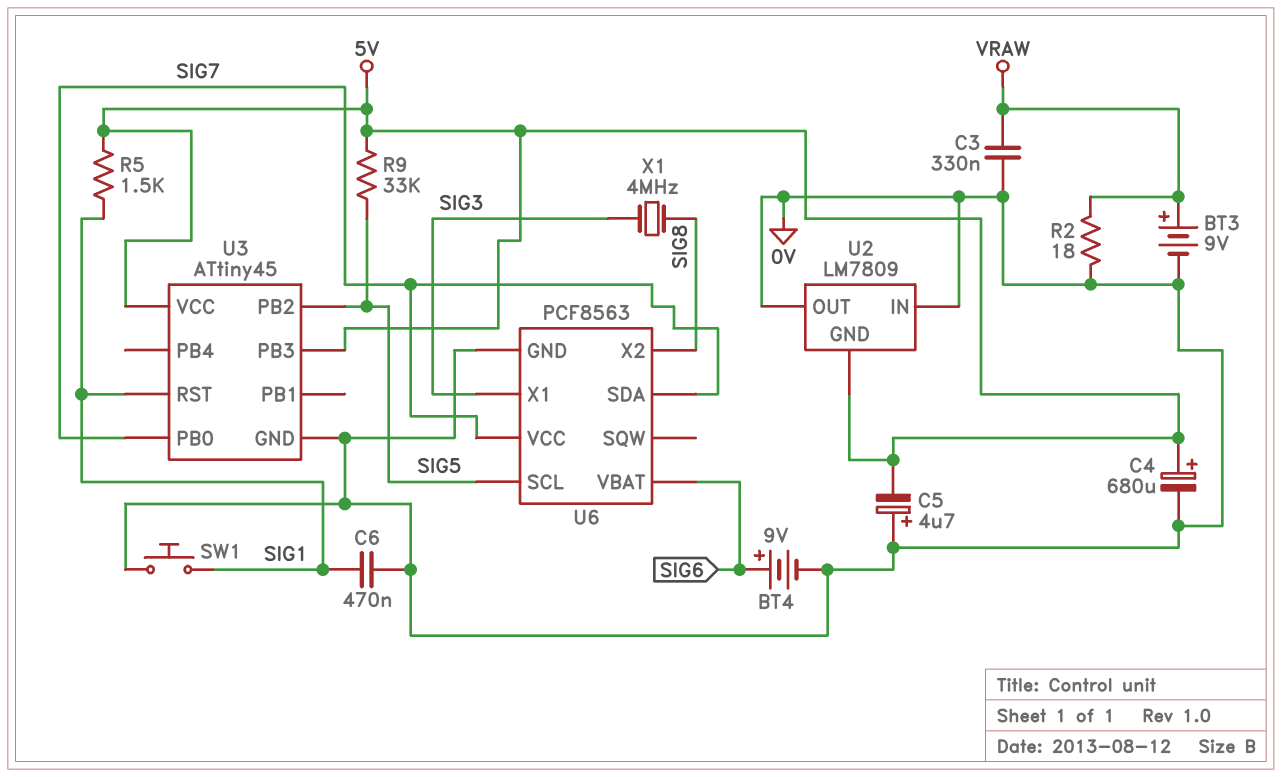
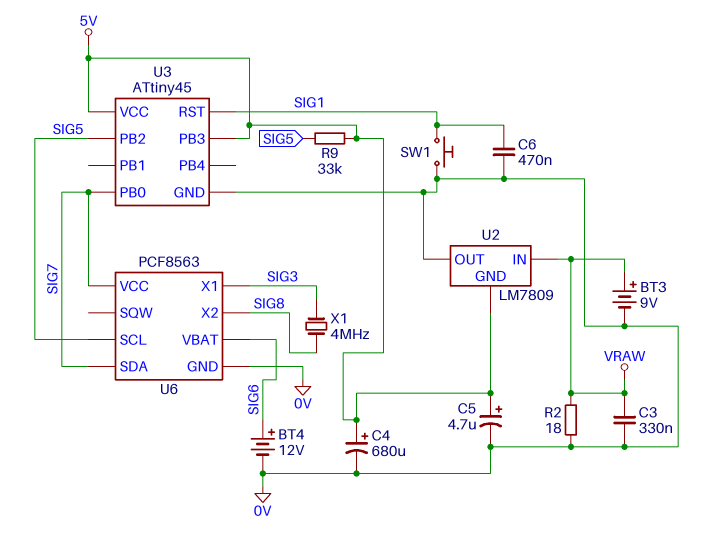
BT4: 9V (plus SIG6, minus 0V) -> 12V (plus SIG6, minus 0V)
C5: 4.7uF (plus 0V, minus 5V) -> 4.7uF (plus 5V, minus 0V)
R5: 1.5k (5V, SIG1) -> none
U2 pin IN: 0V -> VRAW

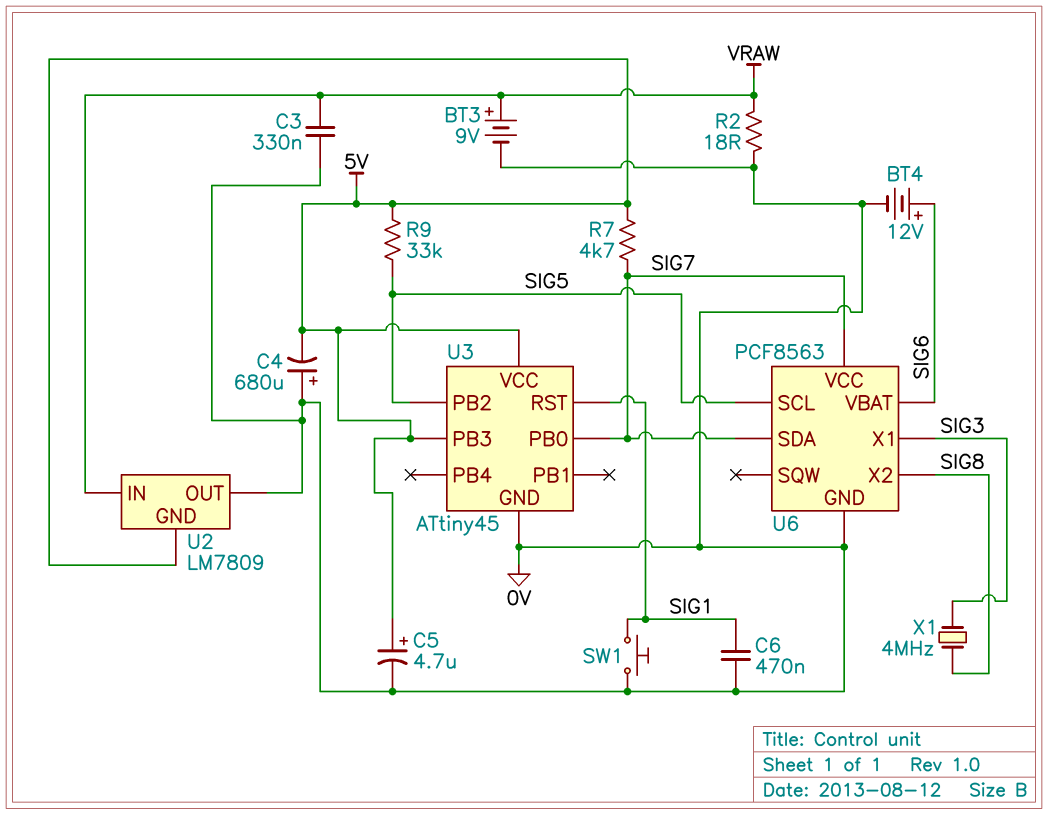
C4: 680uF (plus 5V, minus 0V) -> 680uF (plus 0V, minus 5V)
R7: none -> 4.7k (5V, SIG7)

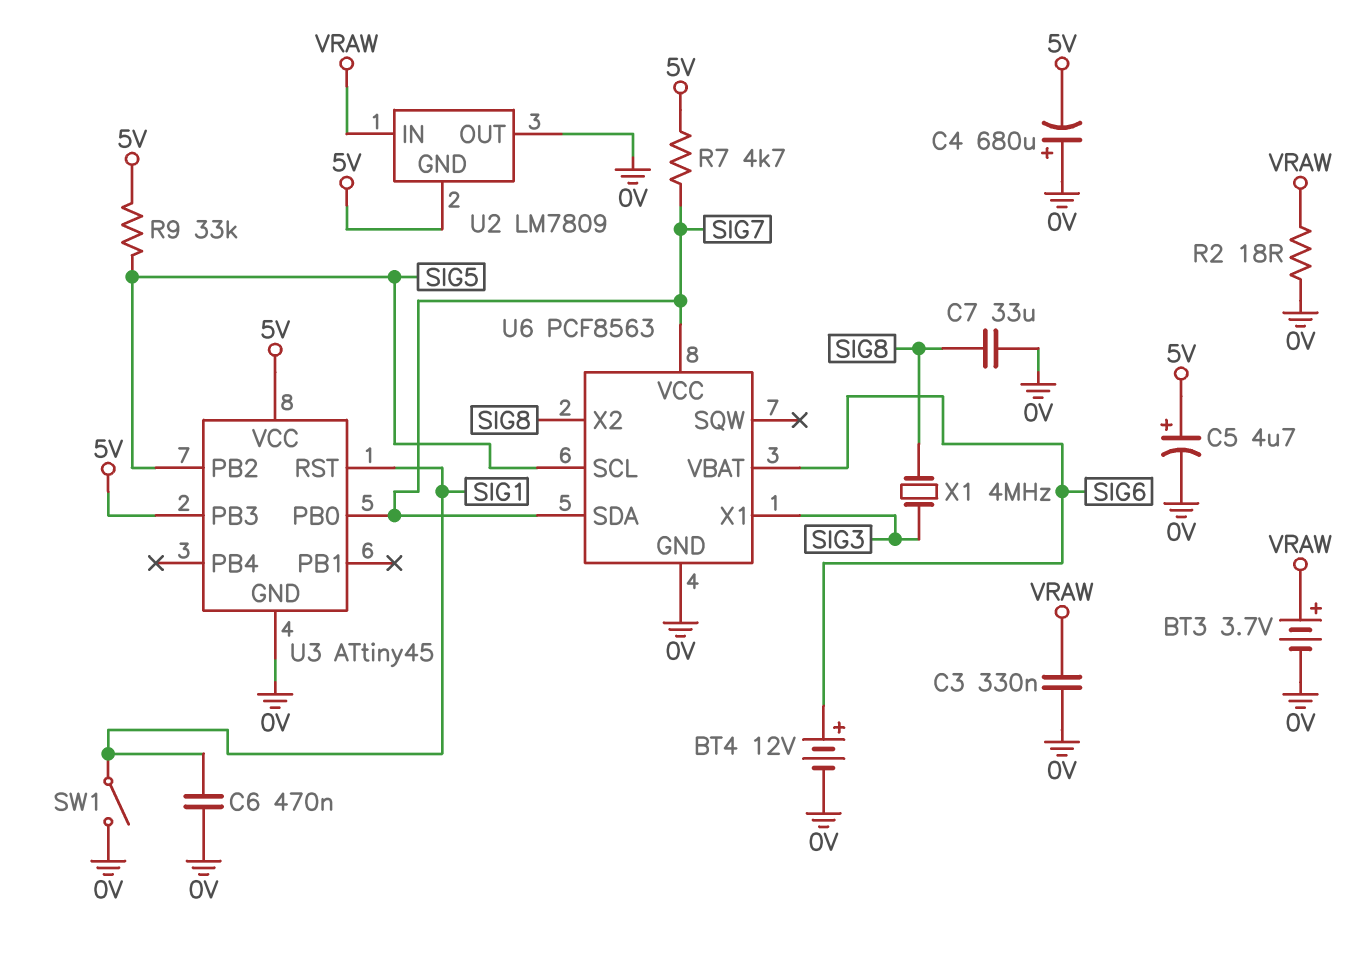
BT3: 9V (plus VRAW, minus 0V) -> 3.7V (plus VRAW, minus 0V)
C7: none -> 33uF (0V, SIG8)
SW1: button (0V, SIG1) -> switch (0V, SIG1)

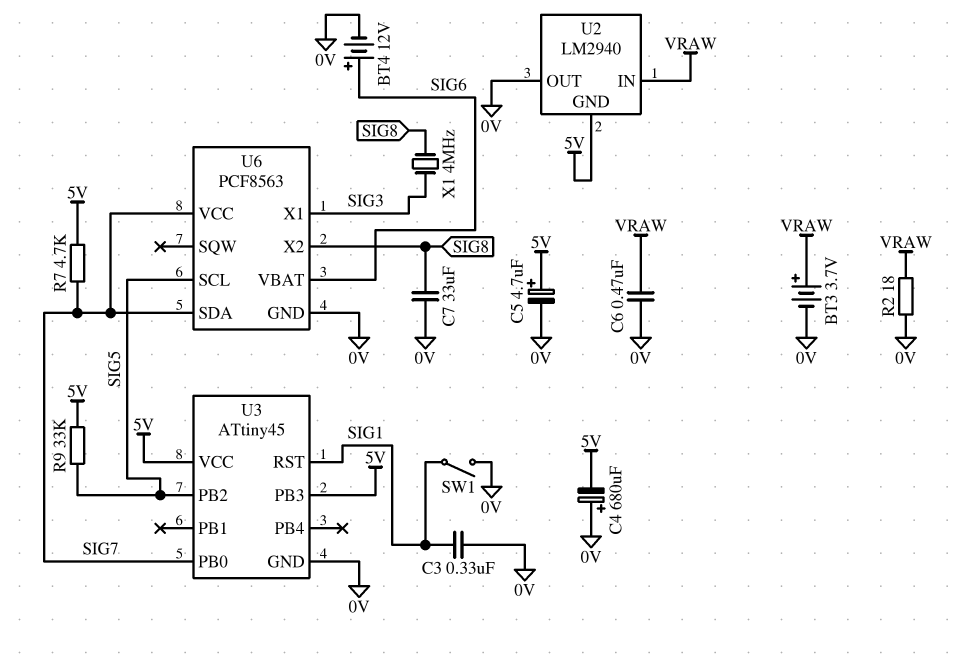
C3: 330nF (0V, VRAW) -> 330nF (0V, SIG1)
C6: 470nF (0V, SIG1) -> 470nF (0V, VRAW)
U2: LM7809 -> LM2940

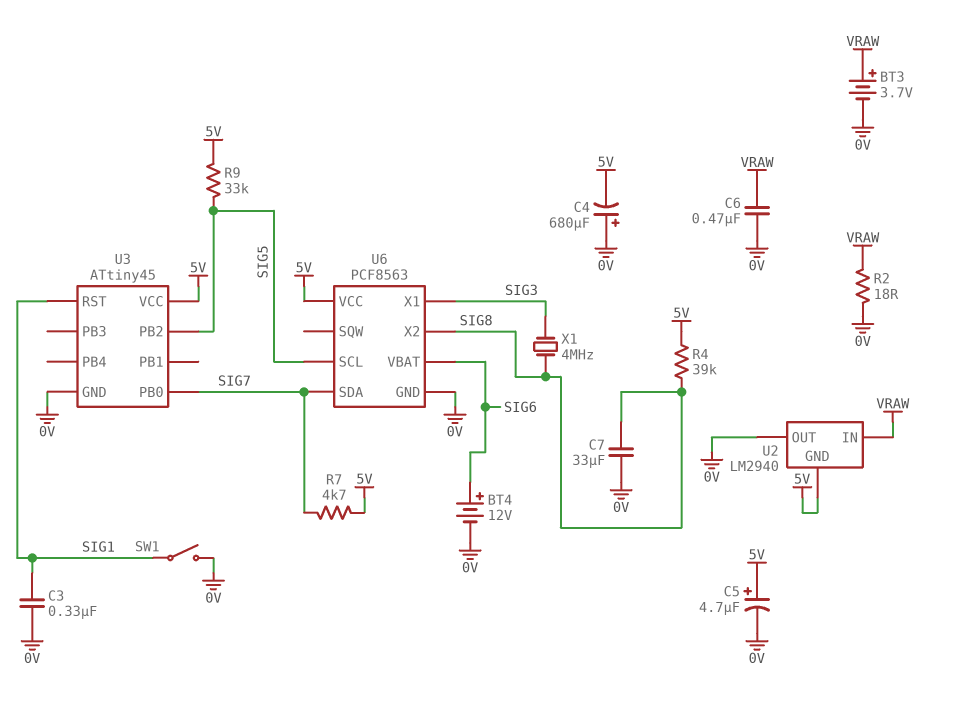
R4: none -> 39k (5V, SIG8)
U3 pin PB3: 5V -> none
U6 pin VCC: SIG7 -> 5V

